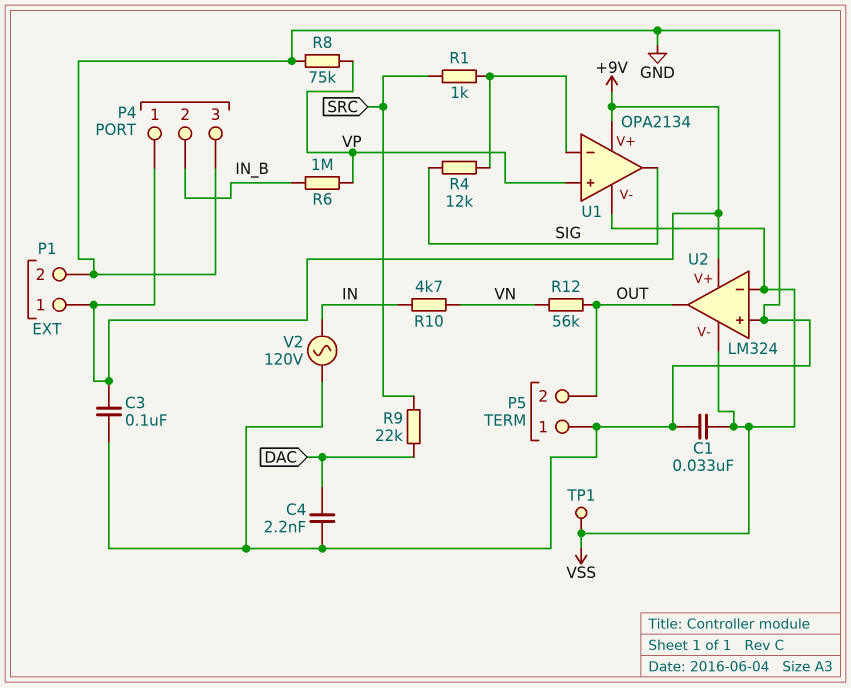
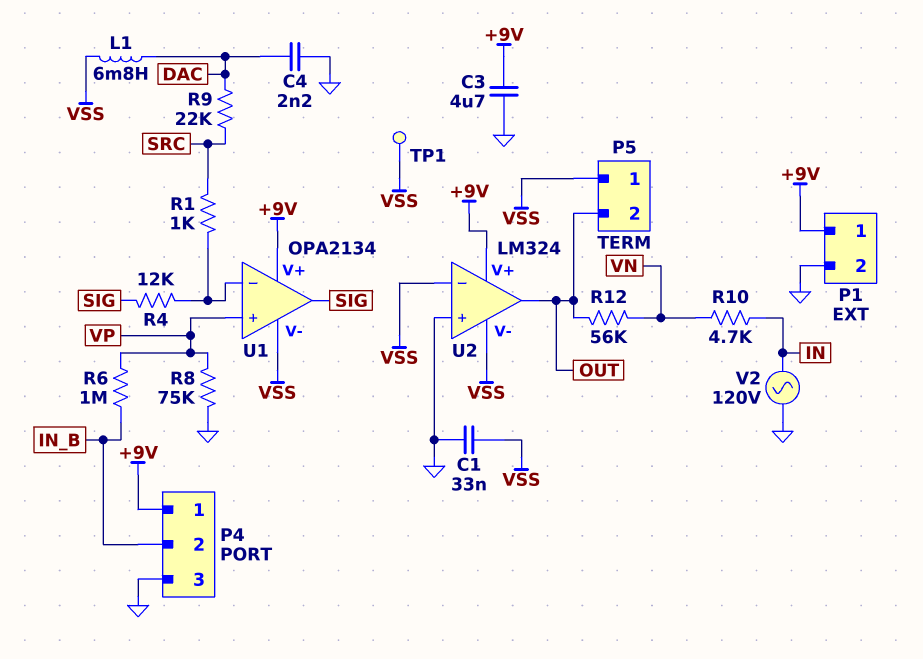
C3: 100nF (+9V, GND) -> 4.7uF (+9V, GND)
L1: none -> 6.8mH (DAC, VSS)
P5 pin 1: GND -> VSS

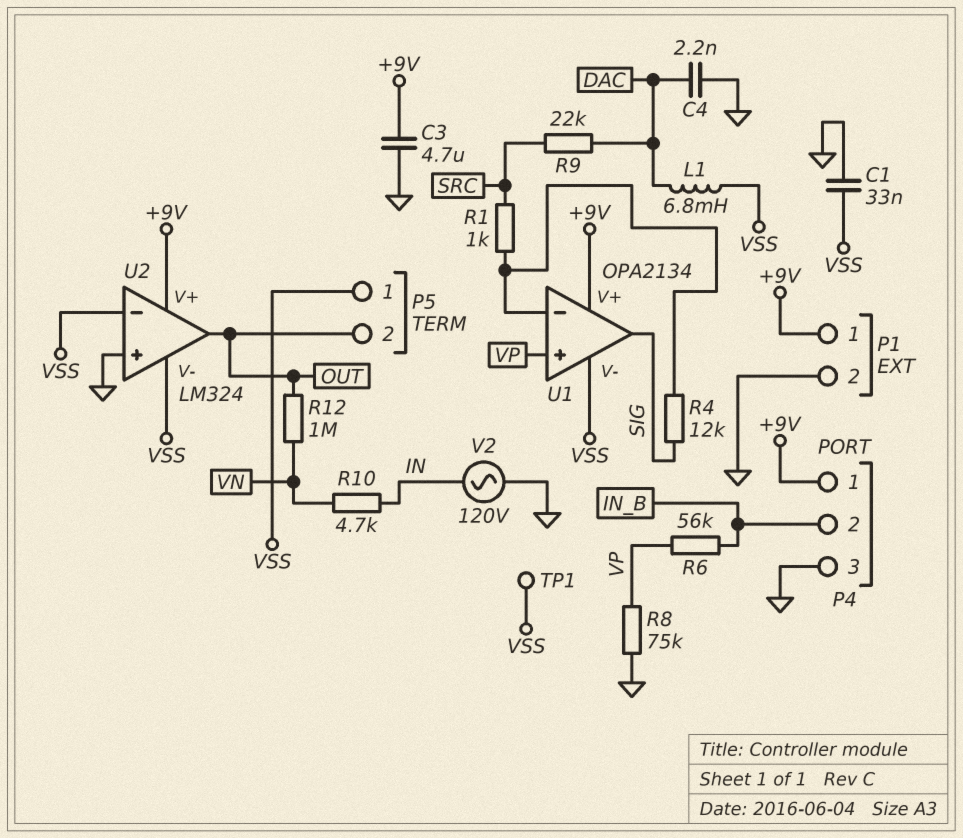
R6: 1M (IN_B, VP) -> 56k (IN_B, VP)
R12: 56k (OUT, VN) -> 1M (OUT, VN)

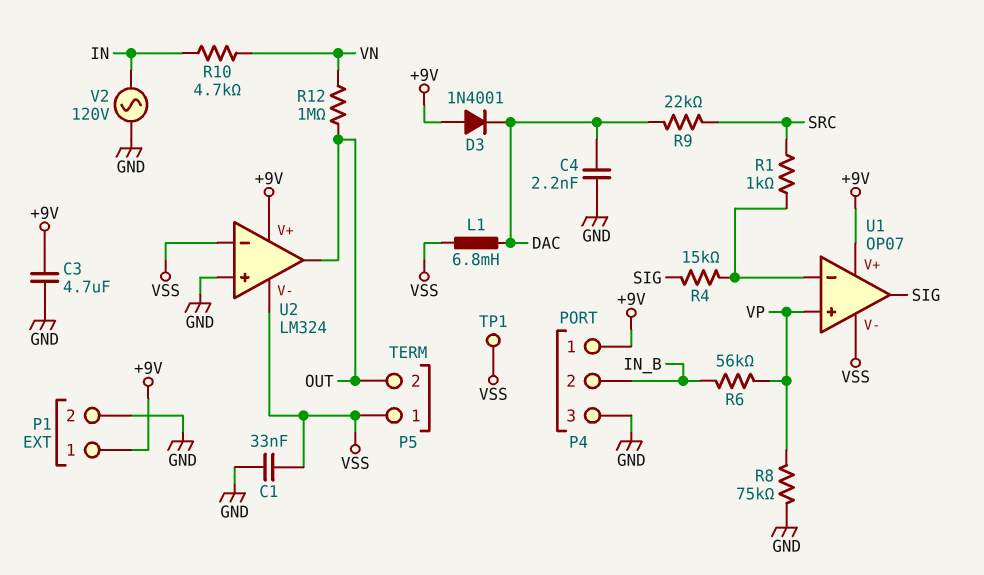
D3: none -> diode 1N4001 (A +9V, K DAC)
R4: 12k (SIG, U1/in-) -> 15k (SIG, U1/in-)
U1: OPA2134 -> OP07

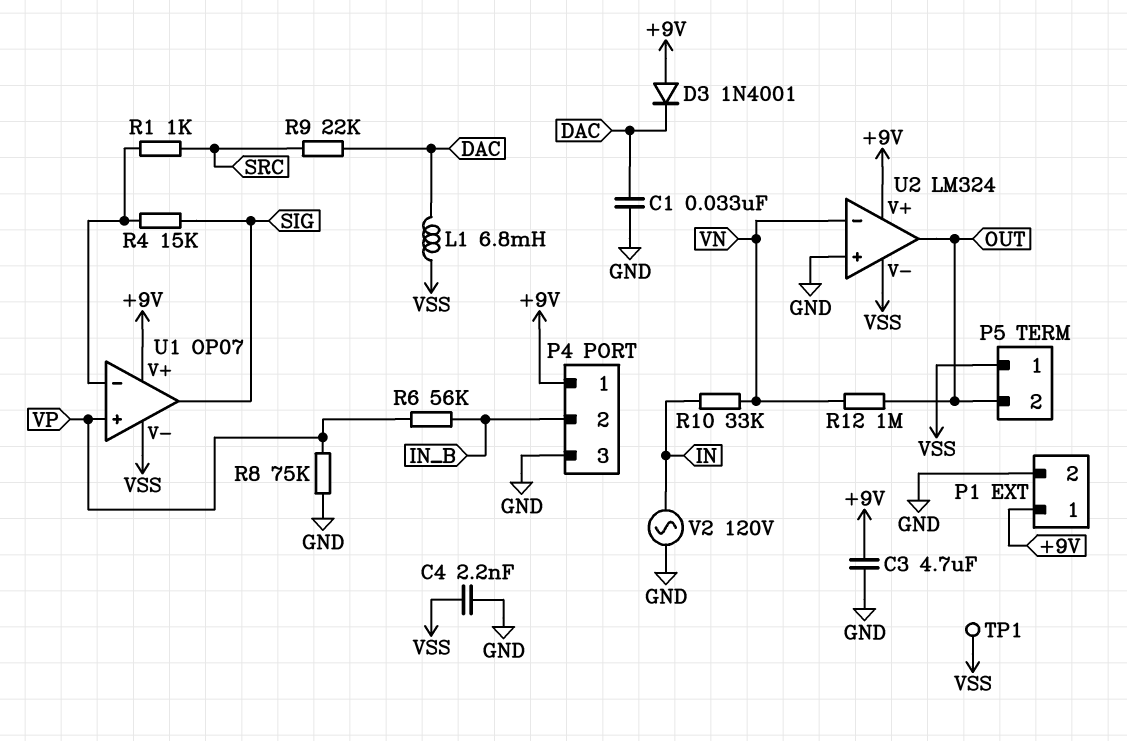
C1: 33nF (GND, VSS) -> 33nF (DAC, GND)
C4: 2.2nF (DAC, GND) -> 2.2nF (GND, VSS)
R10: 4.7k (IN, VN) -> 33k (IN, VN)
U2 pin in-: VSS -> VN

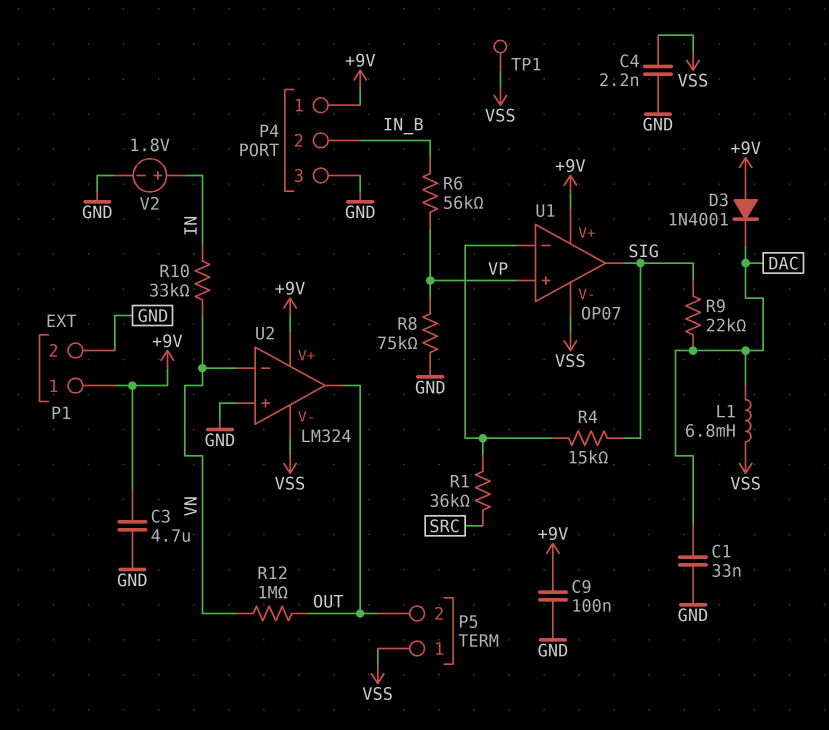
C9: none -> 100nF (+9V, GND)
R1: 1k (SRC, U1/in-) -> 36k (SRC, U1/in-)
R9: 22k (DAC, SRC) -> 22k (DAC, SIG)
V2: AC 120V (GND, IN) -> 1.8V (plus IN, minus GND)

